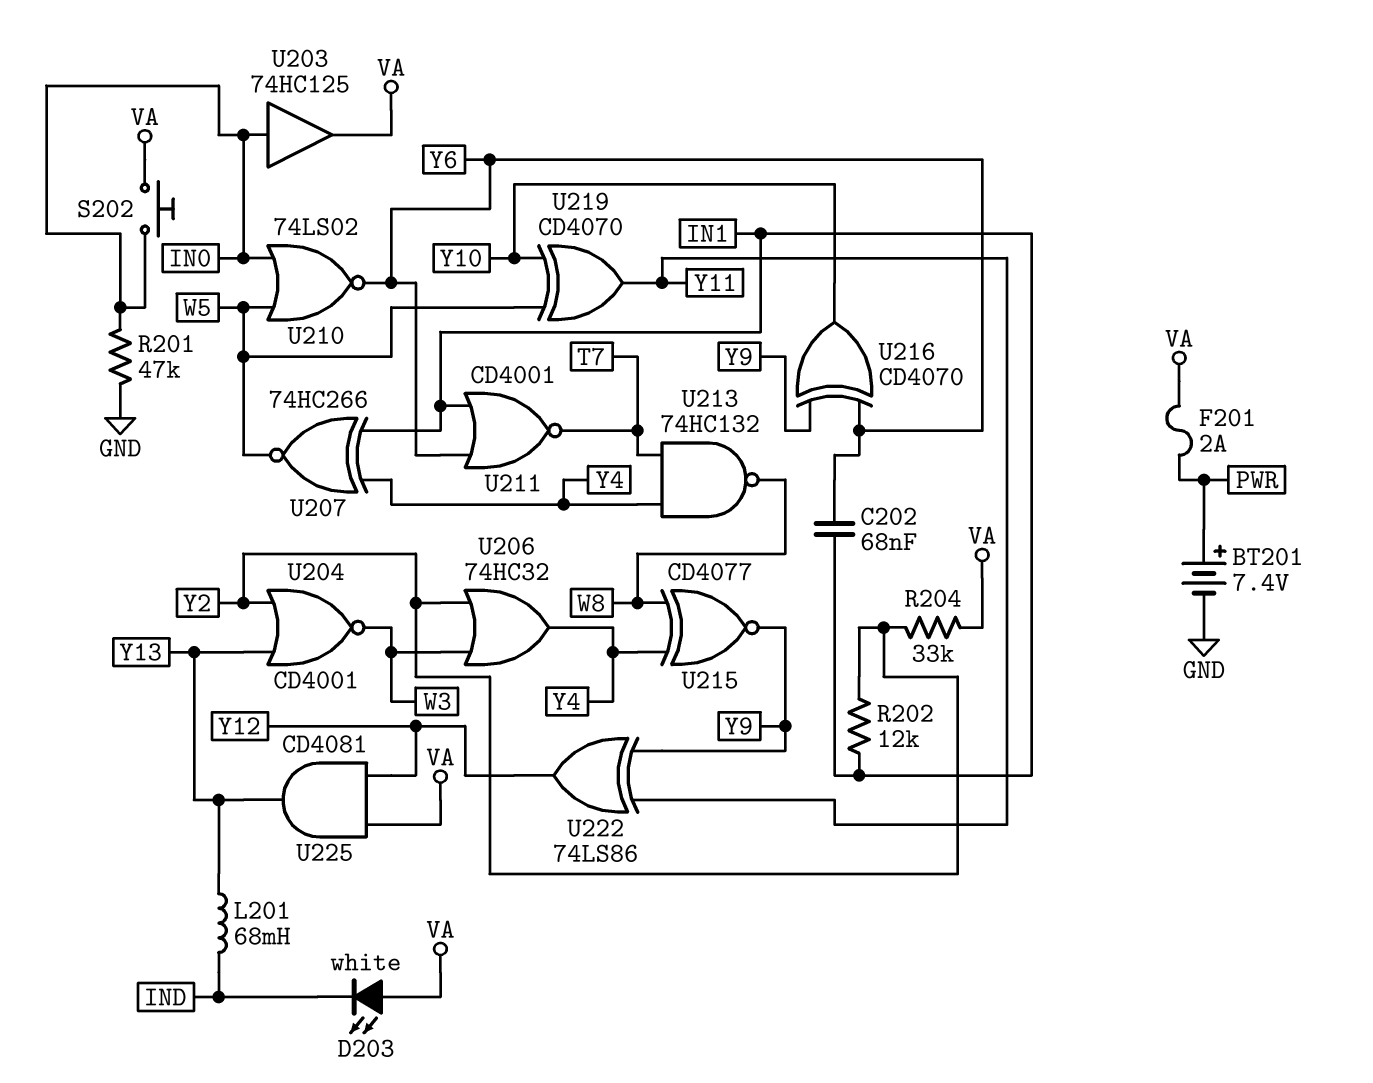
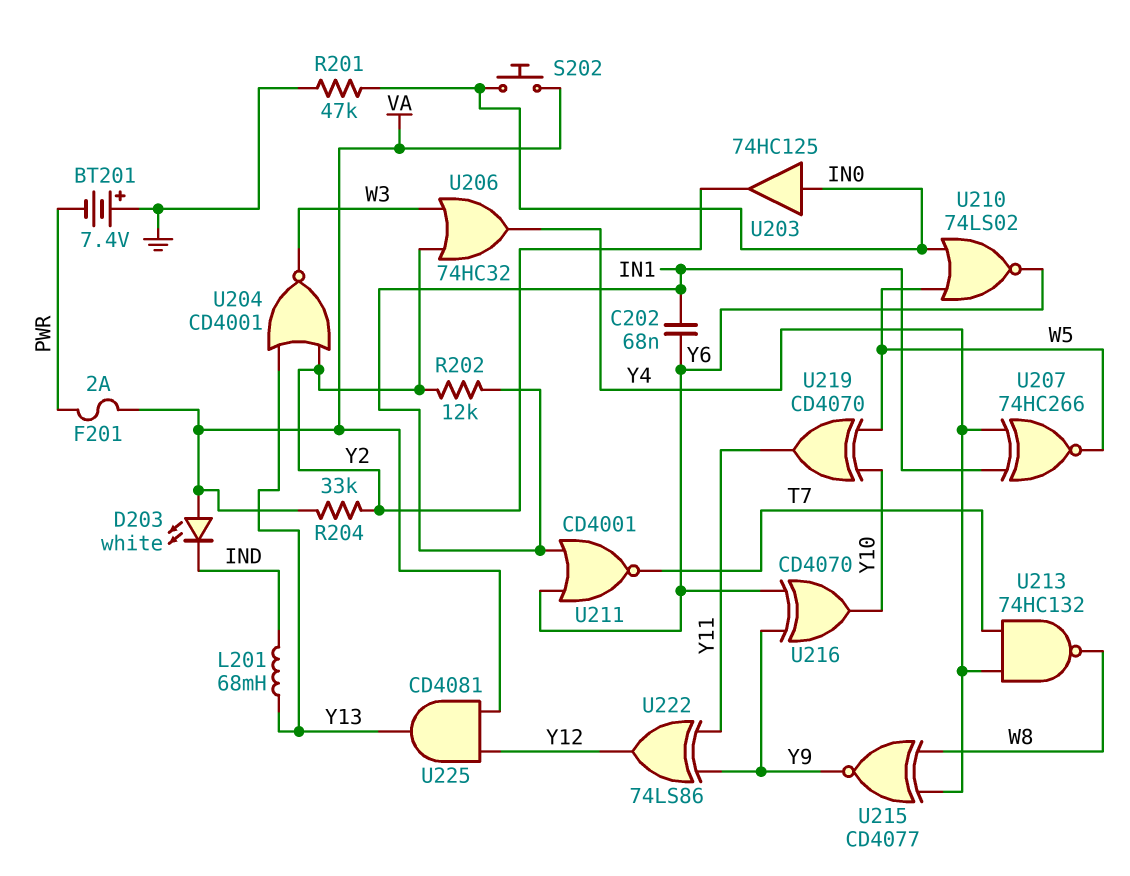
BT201: 7.4V (plus PWR, minus GND) -> 7.4V (plus GND, minus PWR)
U203: buffer 74HC125 (in IN0, out VA) -> buffer 74HC125 (in IN0, out Y2)

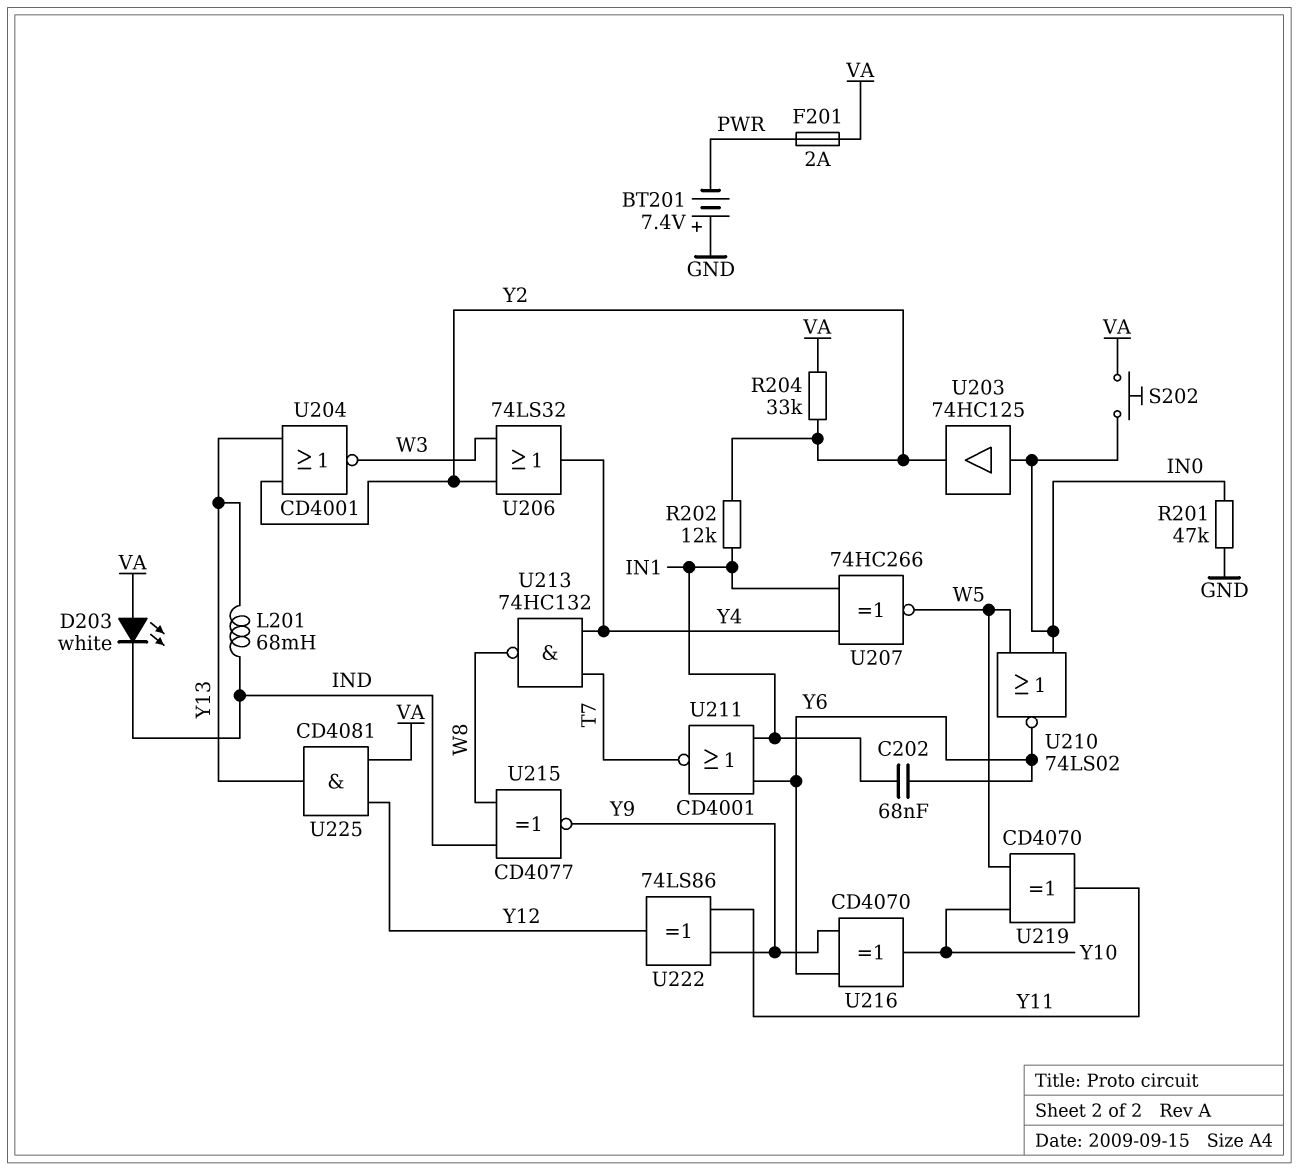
U206: OR 74HC32 (in W3, in Y2, out Y4) -> OR 74LS32 (in W3, in Y2, out Y4)
U215: XNOR CD4077 (in W8, in Y4, out Y9) -> XNOR CD4077 (in IND, in W8, out Y9)

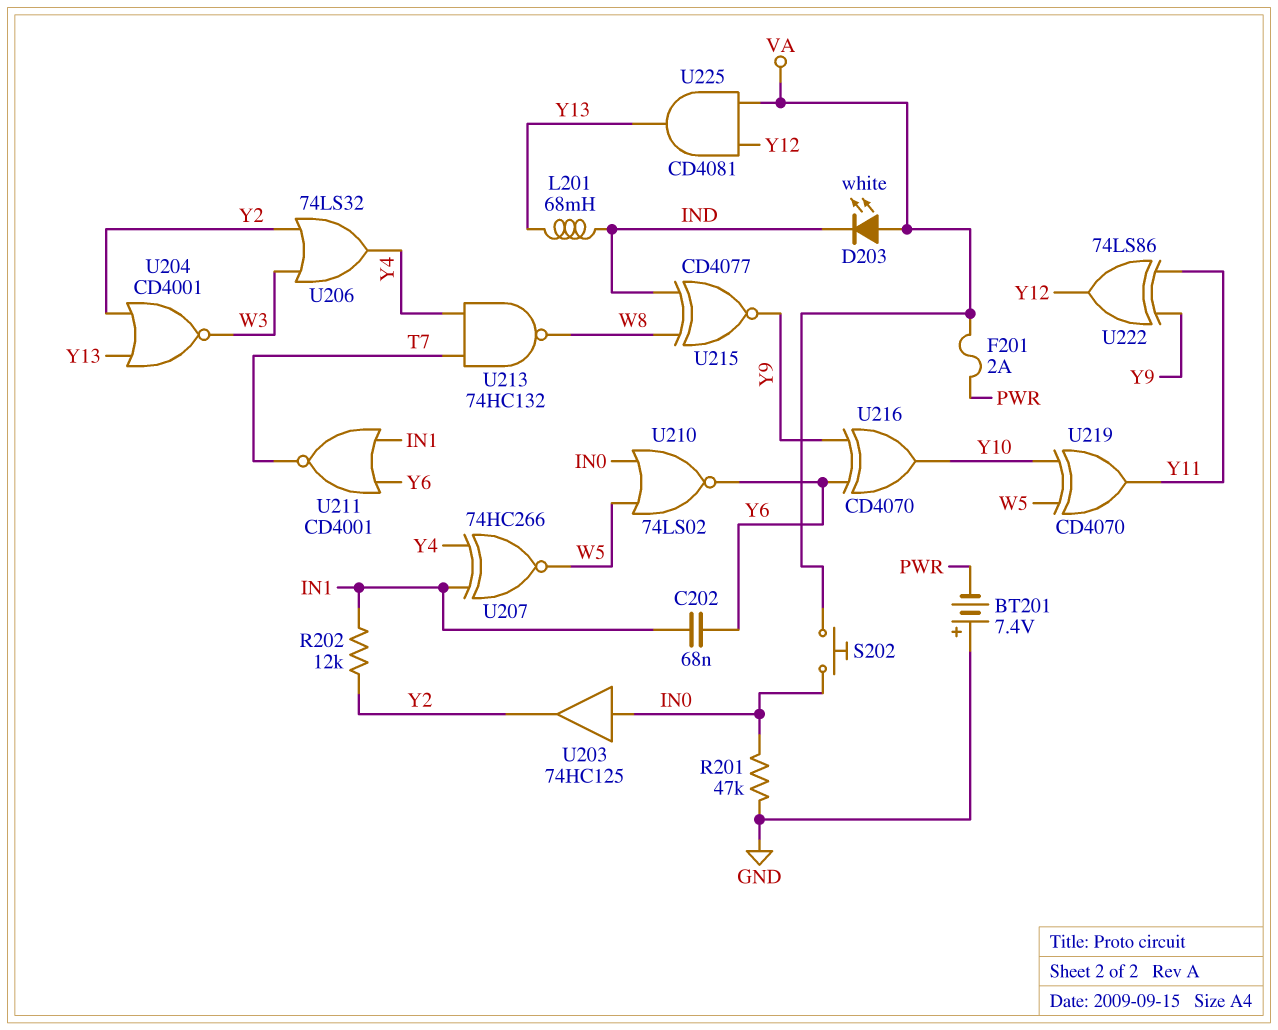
R204: 33k (VA, Y2) -> none

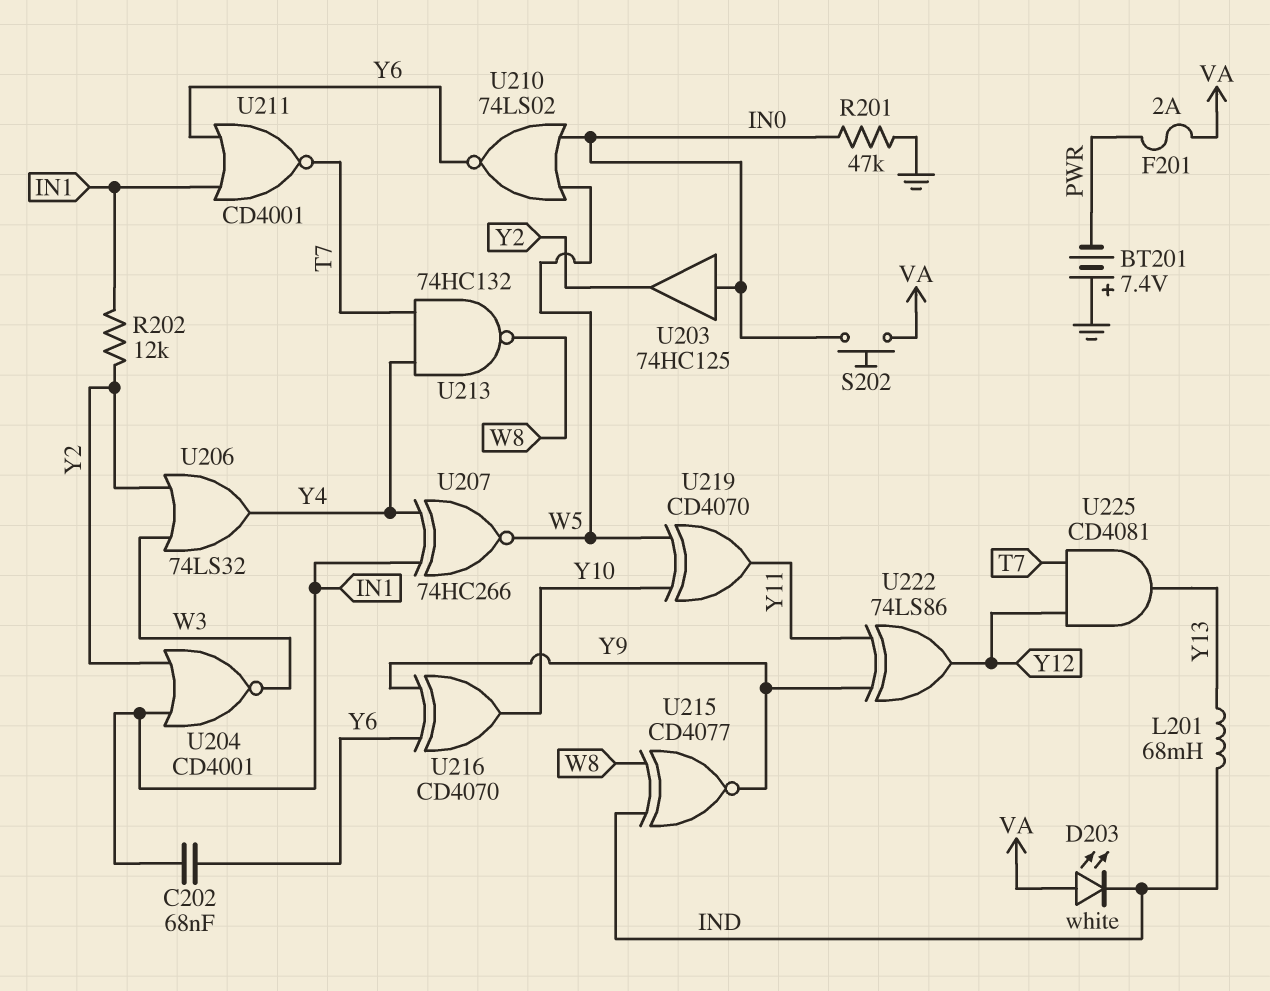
U204: NOR CD4001 (in Y2, in Y13, out W3) -> NOR CD4001 (in IN1, in Y2, out W3)
U225: AND CD4081 (in VA, in Y12, out Y13) -> AND CD4081 (in T7, in Y12, out Y13)

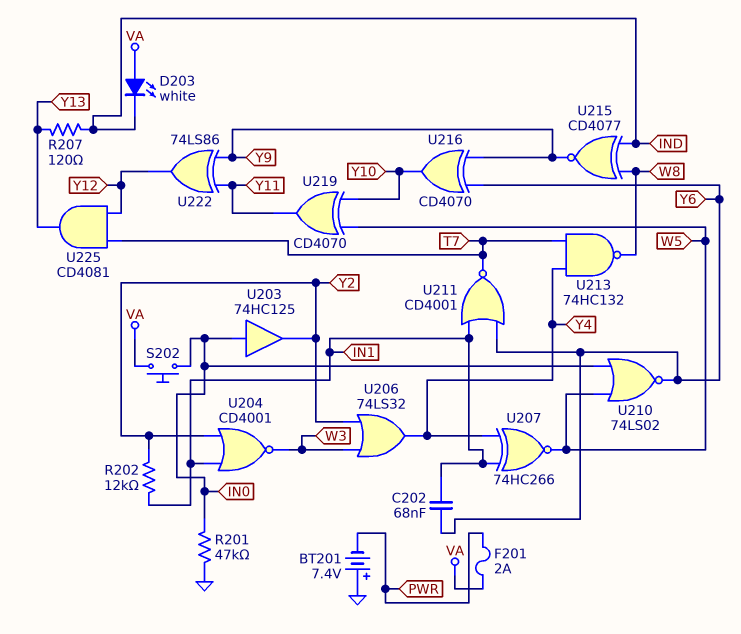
L201: 68mH (IND, Y13) -> none
R207: none -> 120 (IND, Y13)

